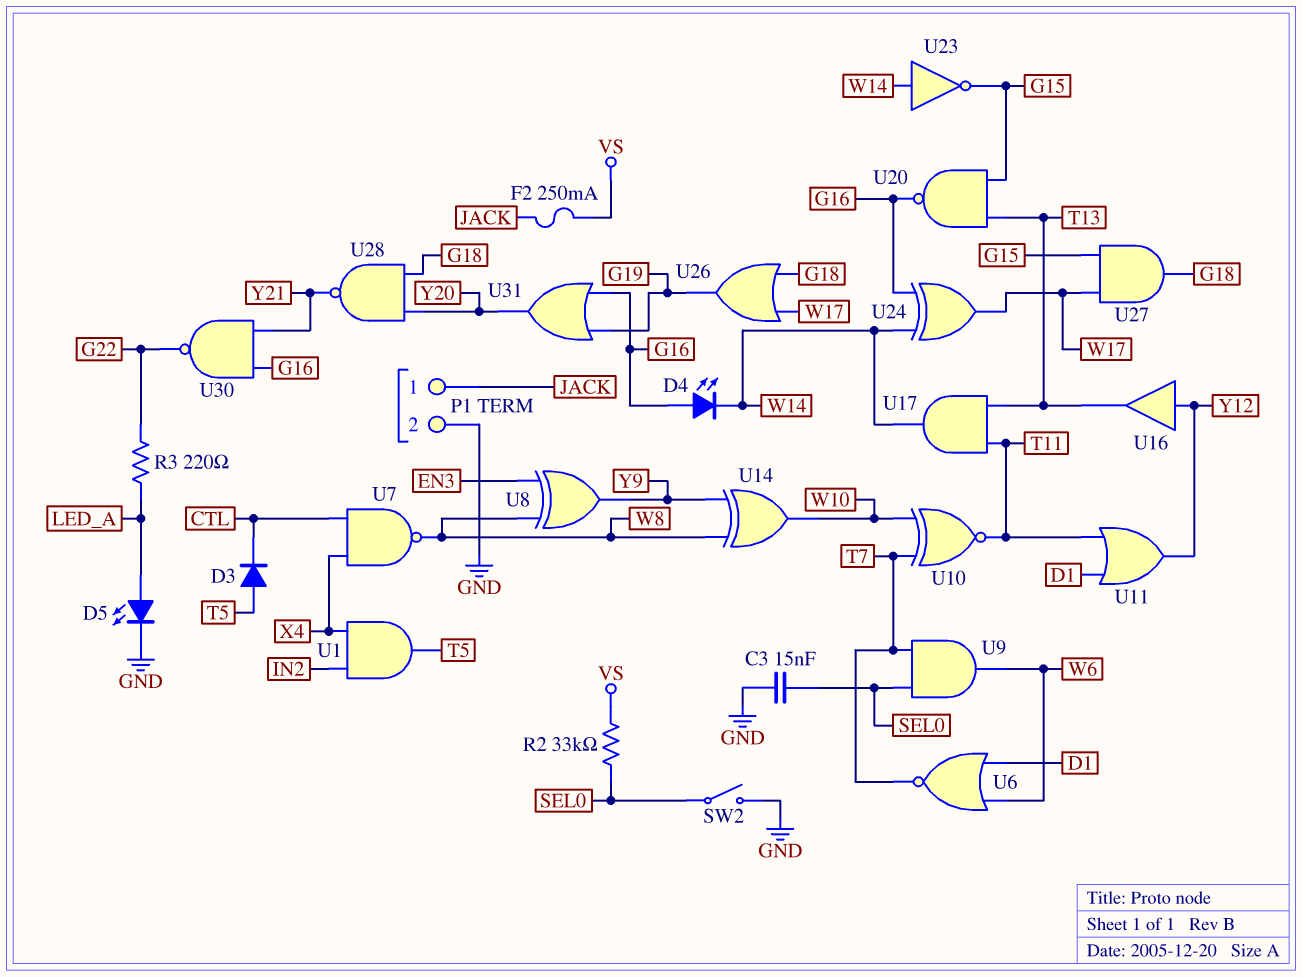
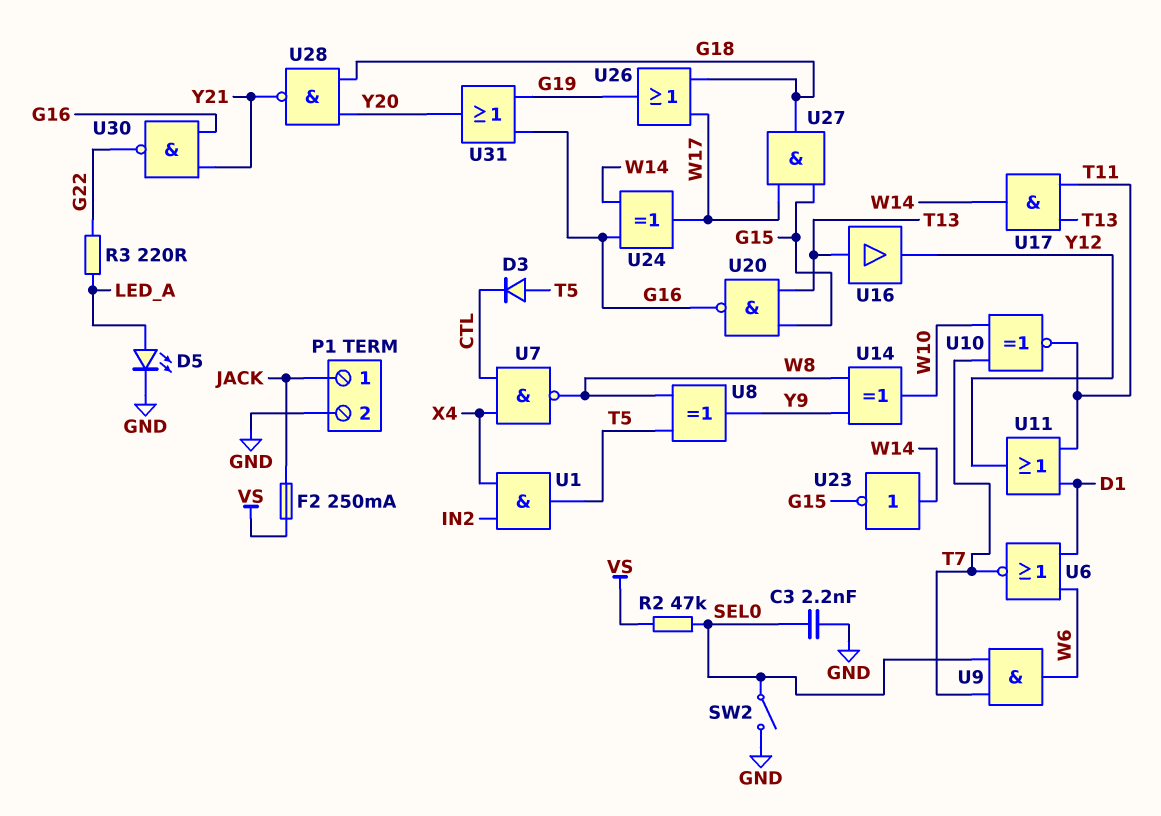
C3: 15nF (GND, SEL0) -> 2.2nF (GND, SEL0)
D4: LED (A G16, K W14) -> none
R2: 33k (SEL0, VS) -> 47k (SEL0, VS)
U8: XOR (in EN3, in W8, out Y9) -> XOR (in T5, in W8, out Y9)
U16: buffer (in Y12, out T13) -> buffer (in T13, out Y12)

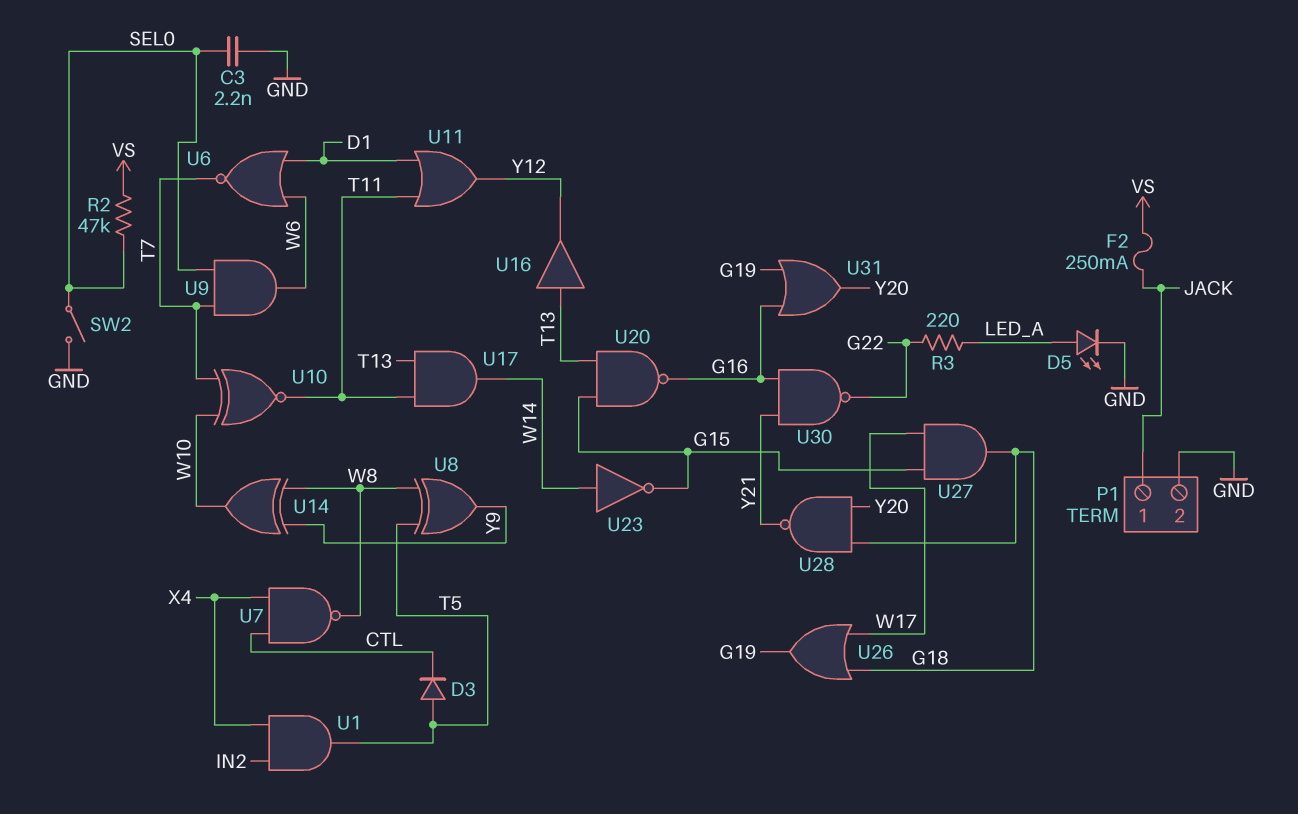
U24: XOR (in G16, in W14, out W17) -> none

